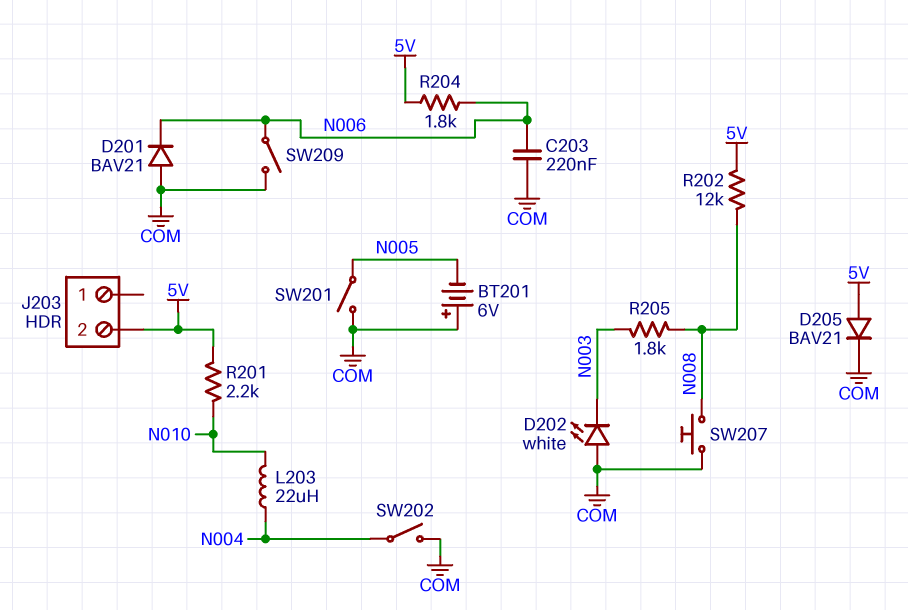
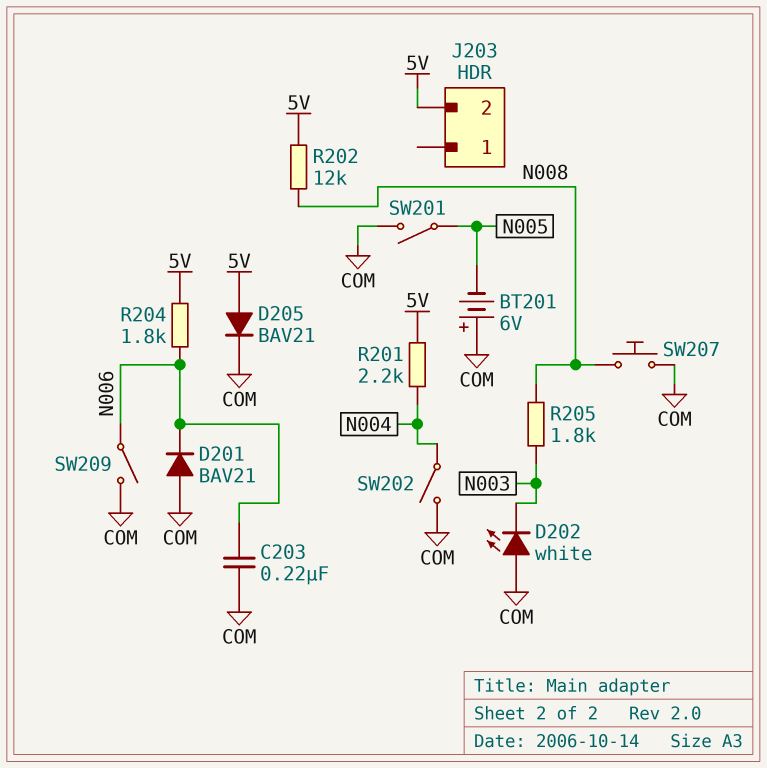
L203: 22uH (N004, N010) -> none
R201: 2.2k (5V, N010) -> 2.2k (5V, N004)

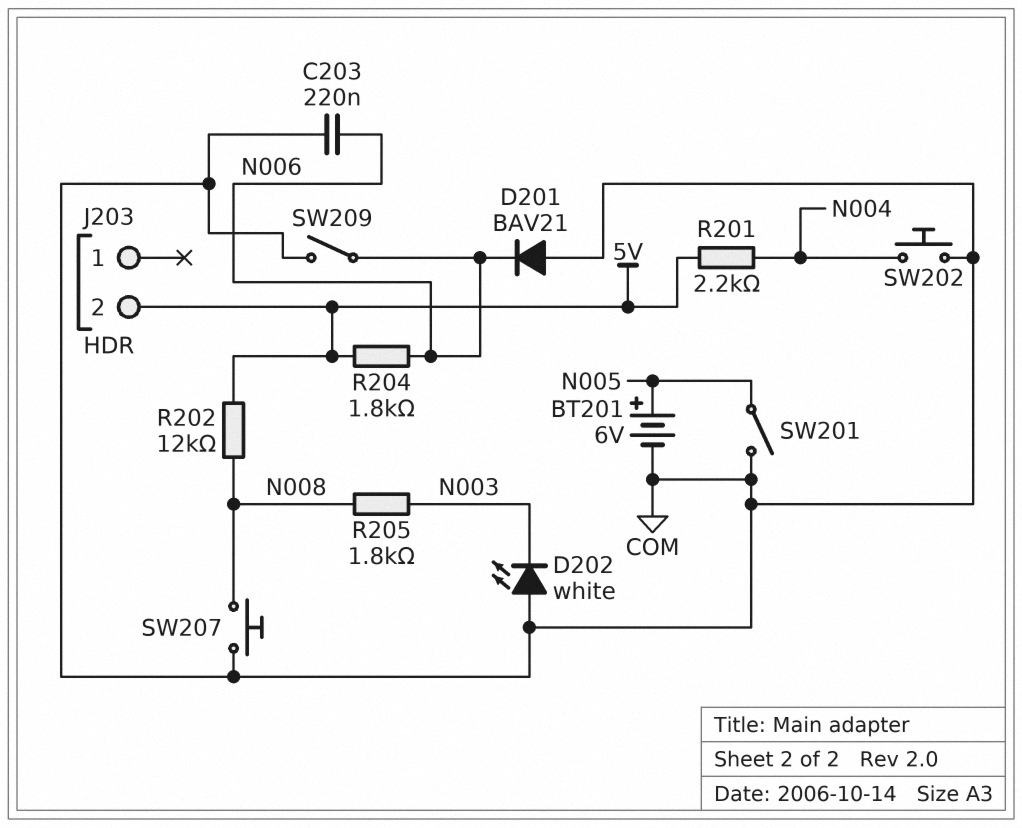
BT201: 6V (plus COM, minus N005) -> 6V (plus N005, minus COM)
D205: diode BAV21 (A 5V, K COM) -> none
SW202: switch (COM, N004) -> button (COM, N004)

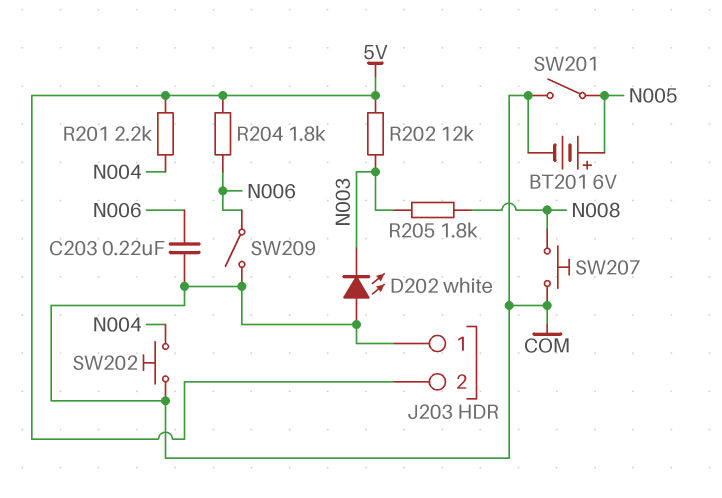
D201: diode BAV21 (A COM, K N006) -> none
J203 pin 1: none -> COM
R202: 12k (5V, N008) -> 12k (5V, N003)

